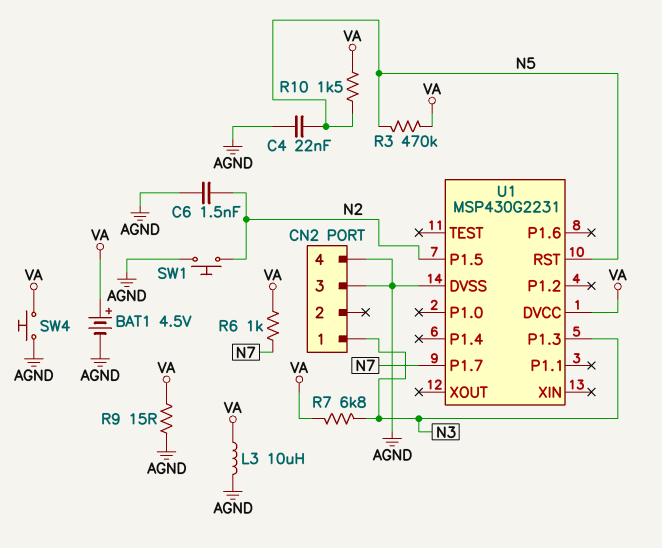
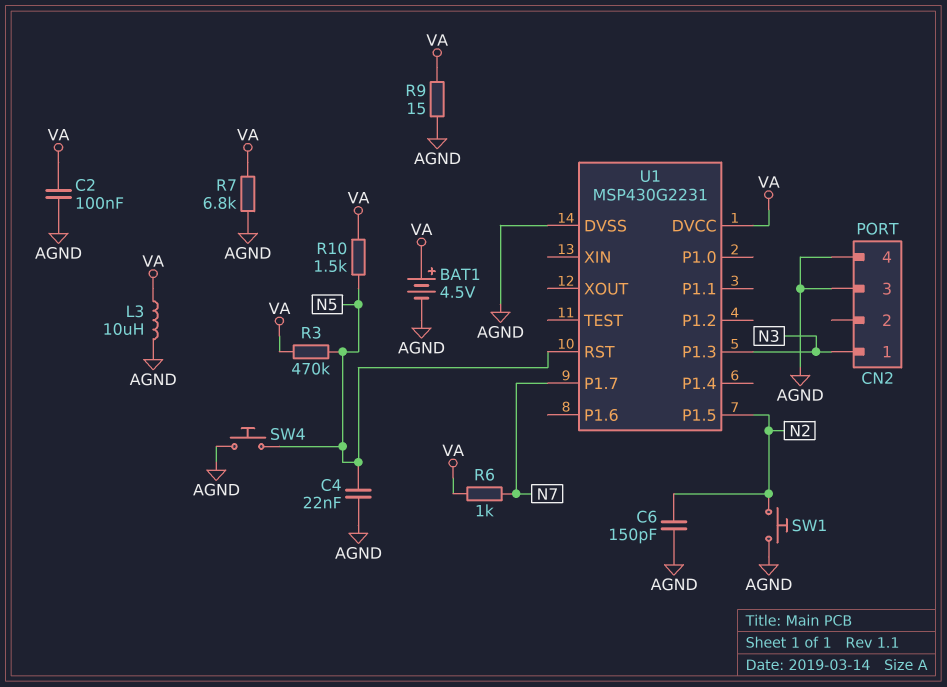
C2: none -> 100nF (AGND, VA)
C6: 1.5nF (AGND, N2) -> 150pF (AGND, N2)
R7: 6.8k (N3, VA) -> 6.8k (AGND, VA)
SW4: button (AGND, VA) -> button (AGND, N5)

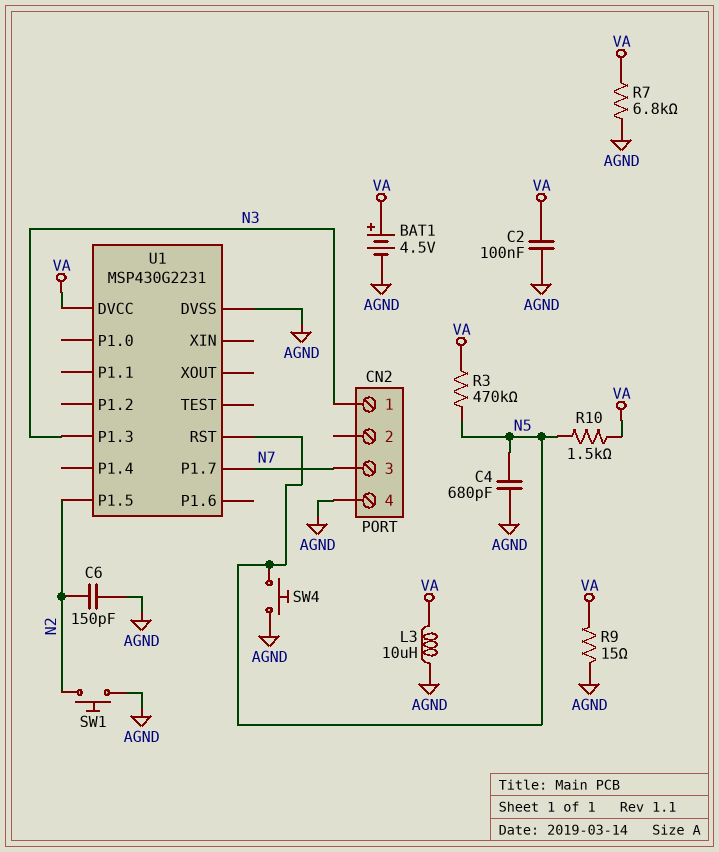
C4: 22nF (AGND, N5) -> 680pF (AGND, N5)
CN2 pin 3: AGND -> N7
R6: 1k (N7, VA) -> none

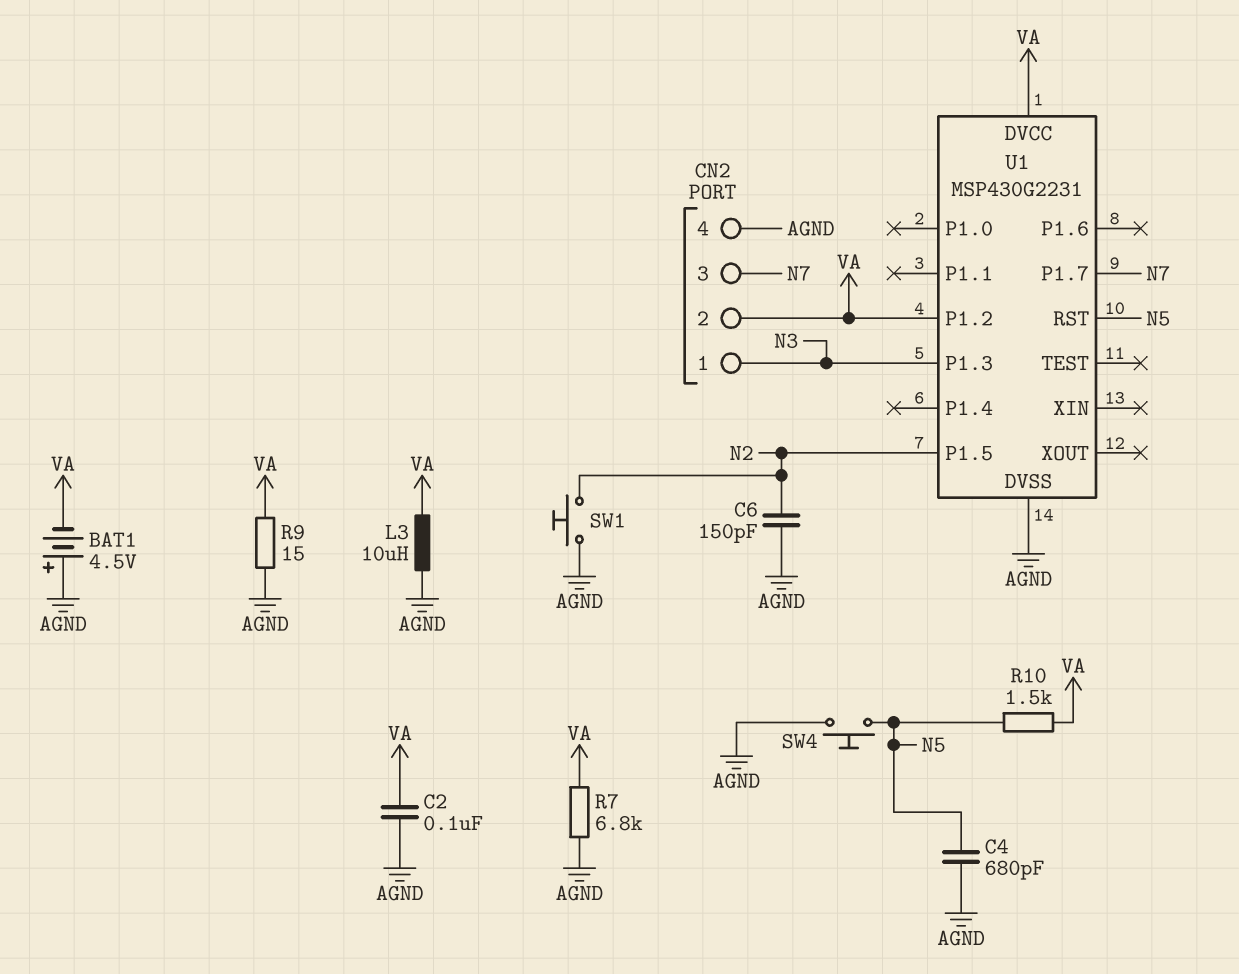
BAT1: 4.5V (plus VA, minus AGND) -> 4.5V (plus AGND, minus VA)
CN2 pin 2: none -> VA
R3: 470k (N5, VA) -> none
U1 pin P1.2: none -> VA

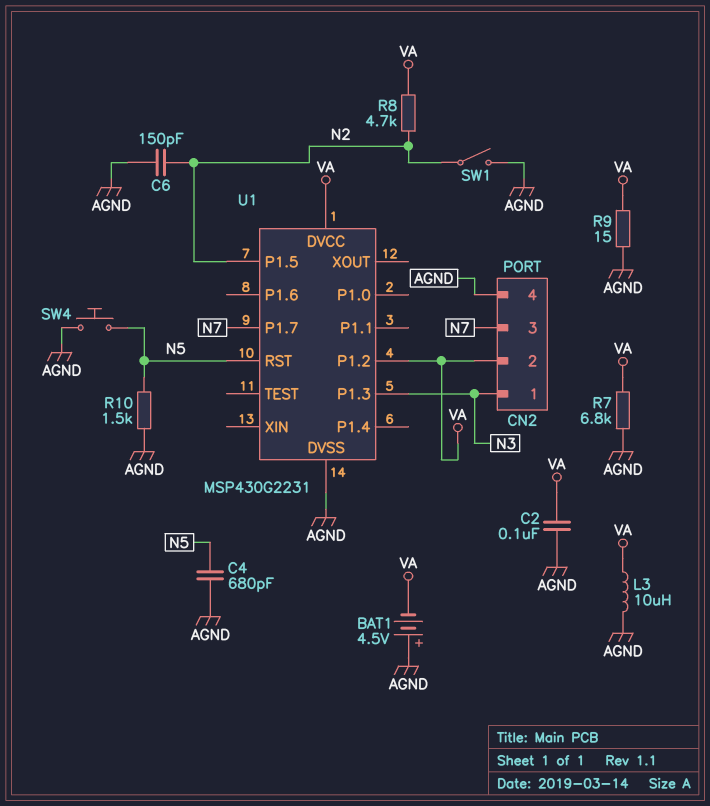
R8: none -> 4.7k (N2, VA)
R10: 1.5k (N5, VA) -> 1.5k (AGND, N5)
SW1: button (AGND, N2) -> switch (AGND, N2)

